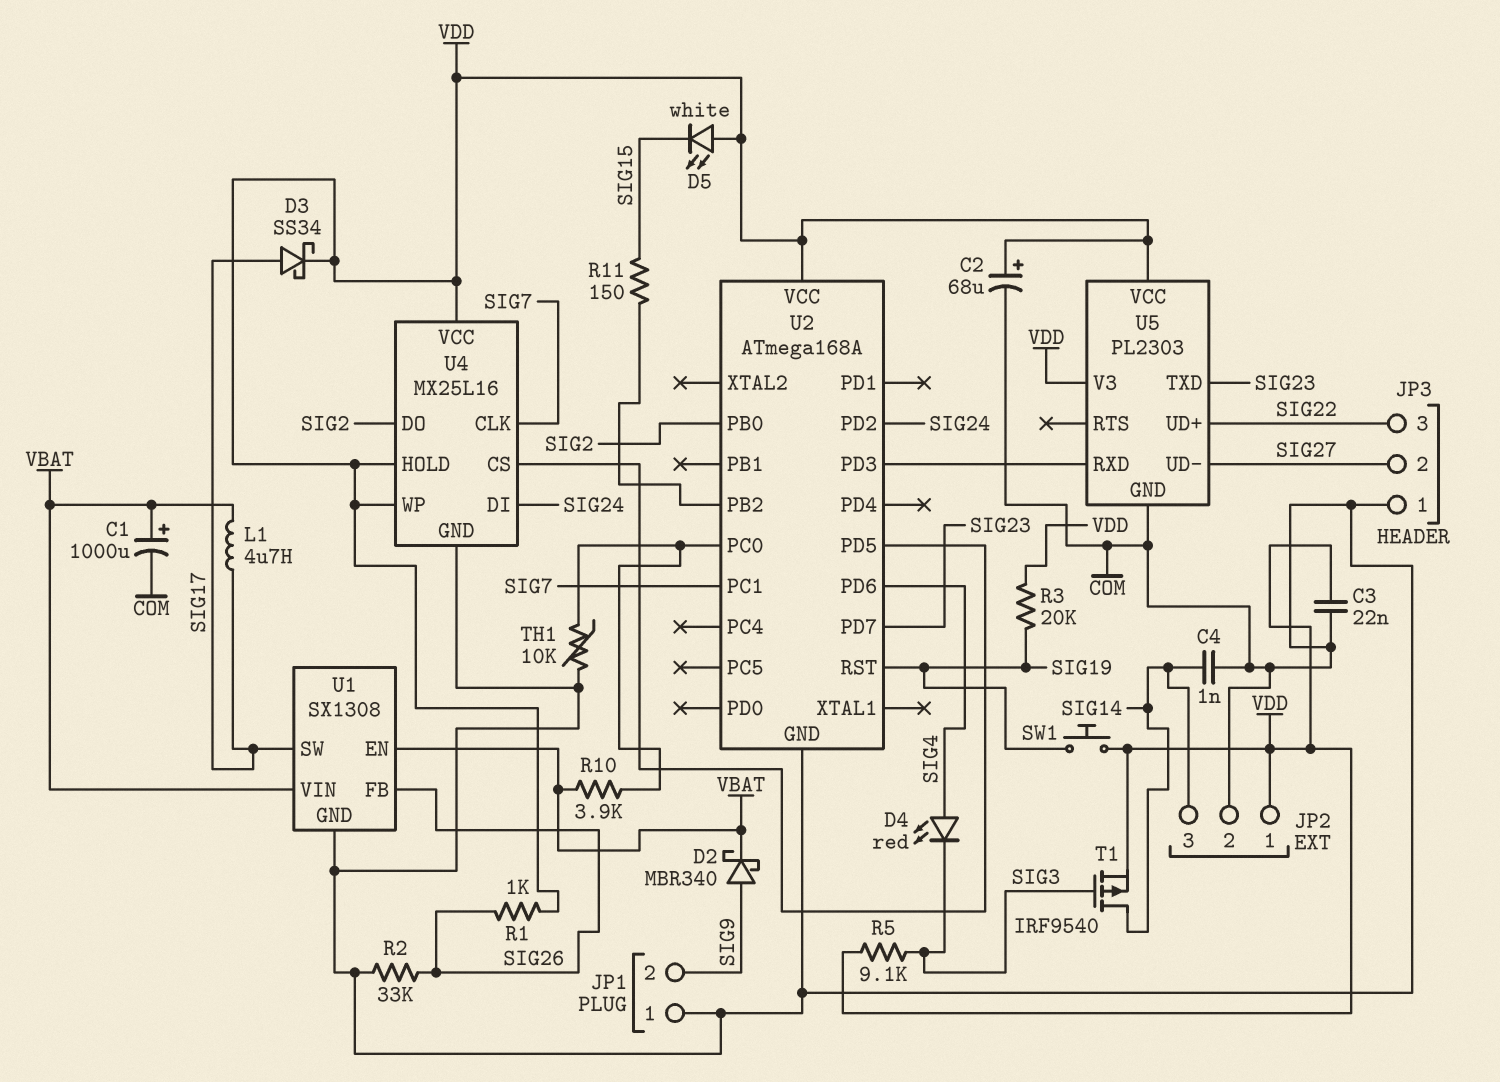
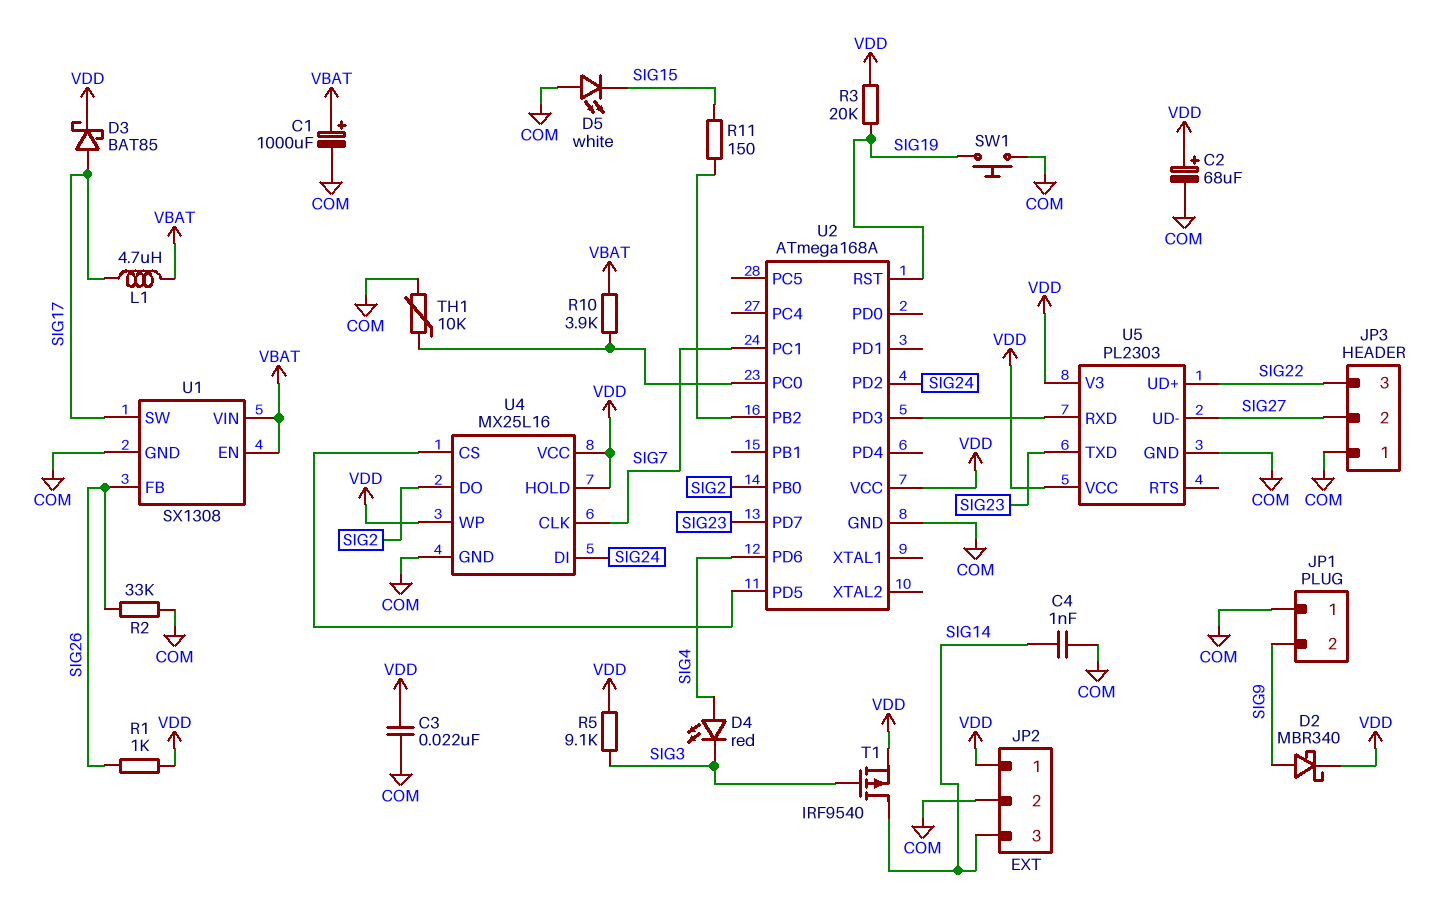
D2: schottky MBR340 (A SIG9, K VBAT) -> schottky MBR340 (A SIG9, K VDD)
D3: schottky SS34 (A SIG17, K VDD) -> schottky BAT85 (A SIG17, K VDD)
D5: LED white (A VDD, K SIG15) -> LED white (A COM, K SIG15)
SW1: button (SIG19, VDD) -> button (COM, SIG19)

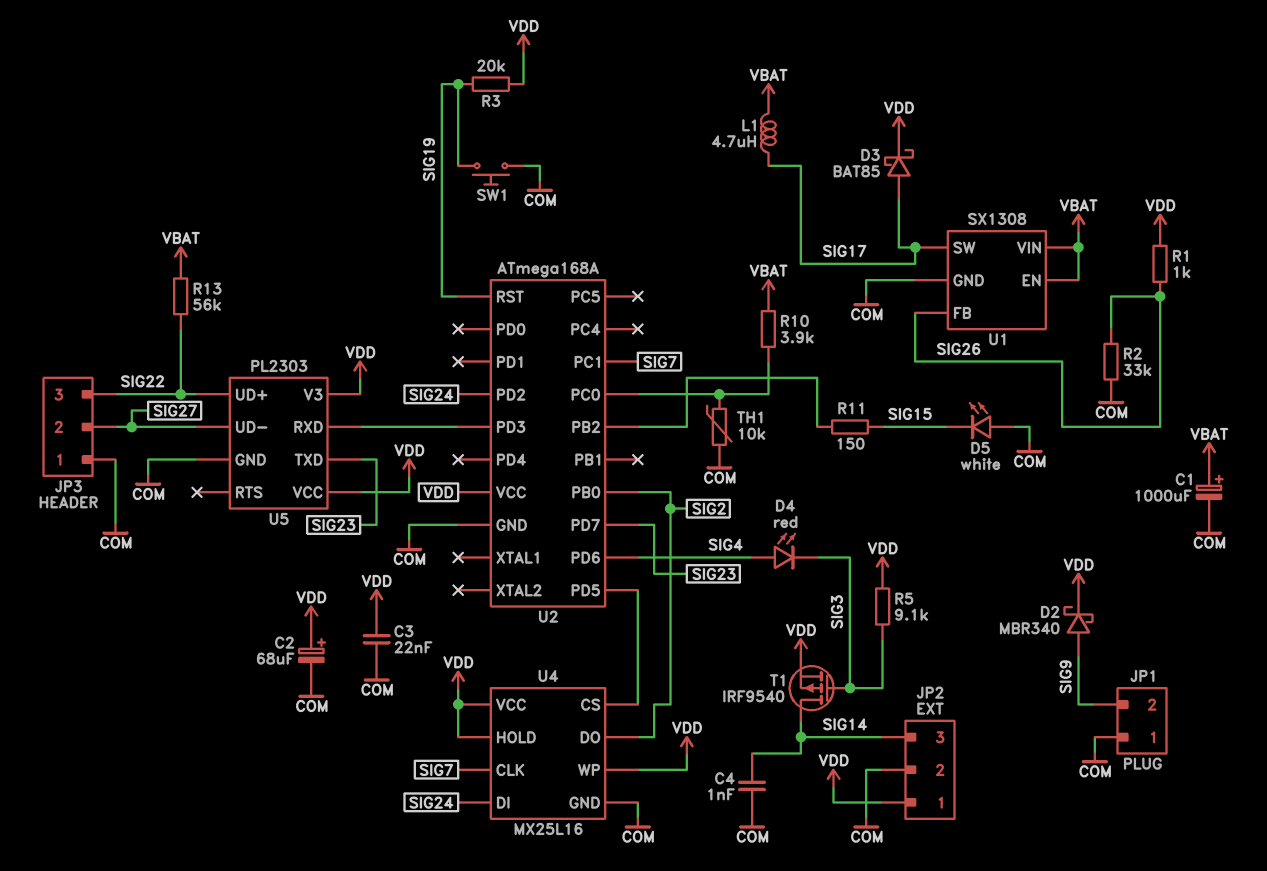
R13: none -> 56k (SIG22, VBAT)

